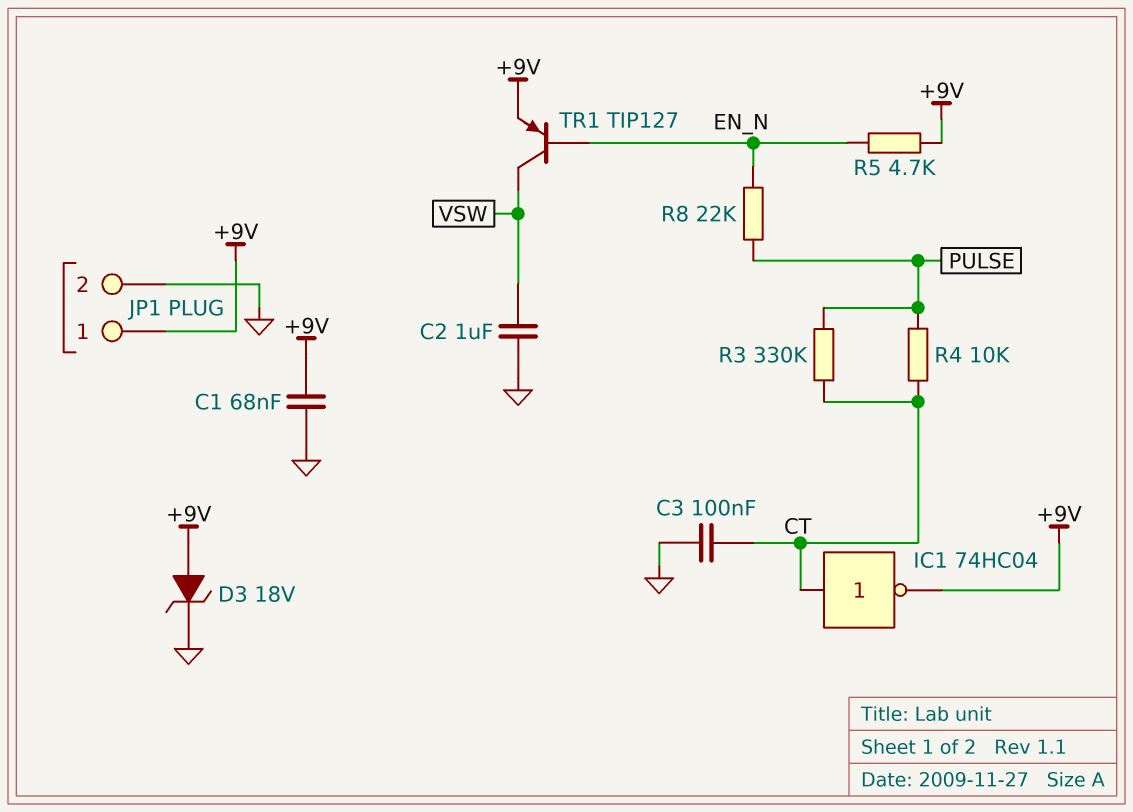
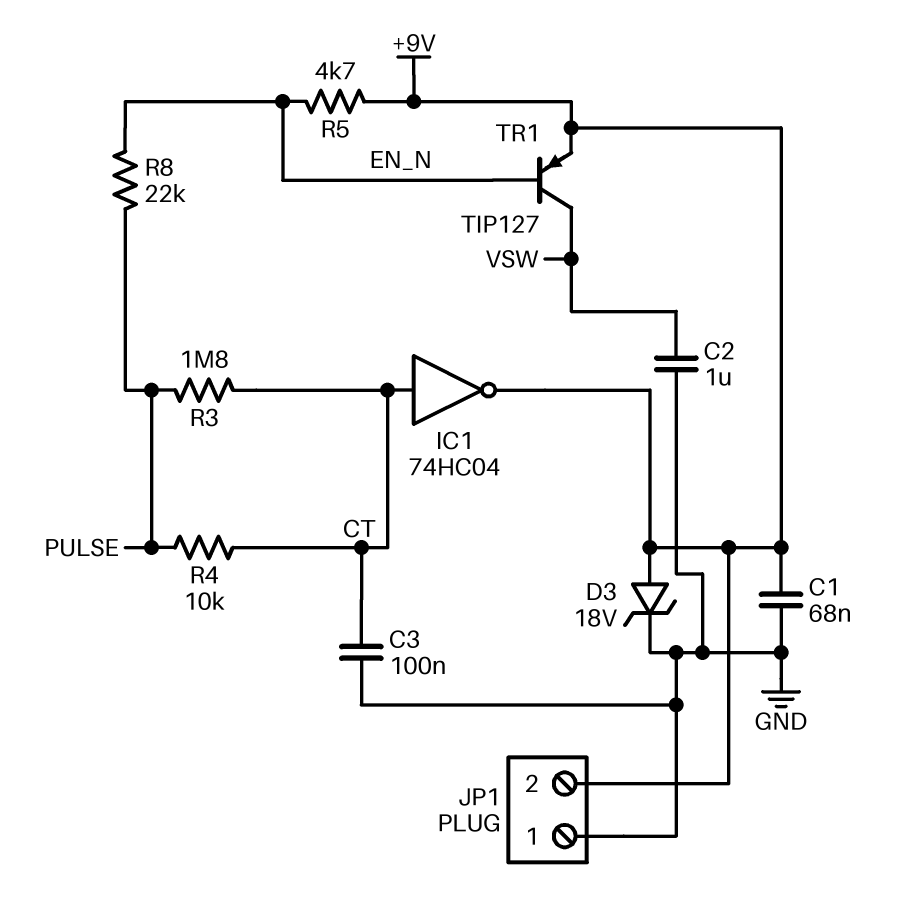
JP1 pin 1: +9V -> GND
JP1 pin 2: GND -> +9V
R3: 330k (CT, PULSE) -> 1.8M (CT, PULSE)

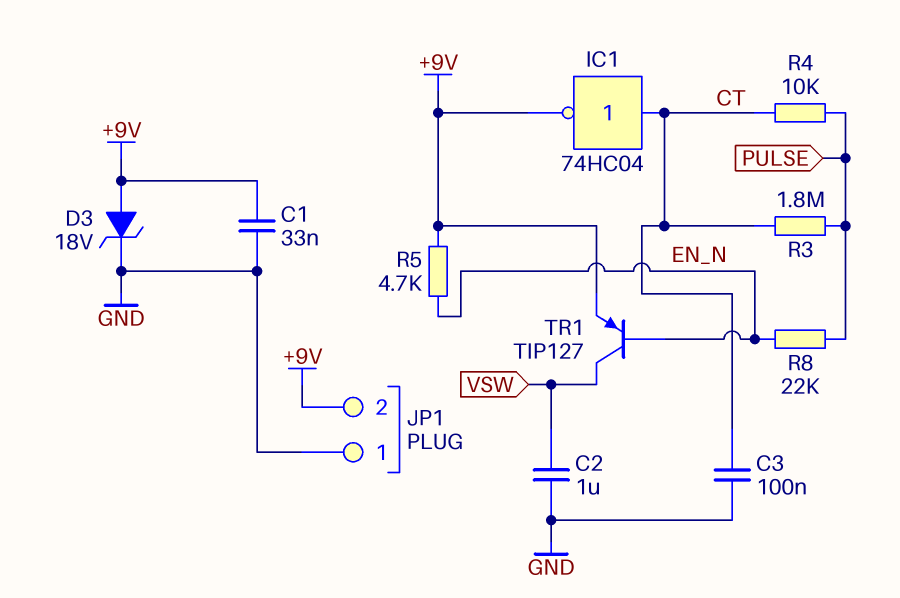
C1: 68nF (+9V, GND) -> 33nF (+9V, GND)

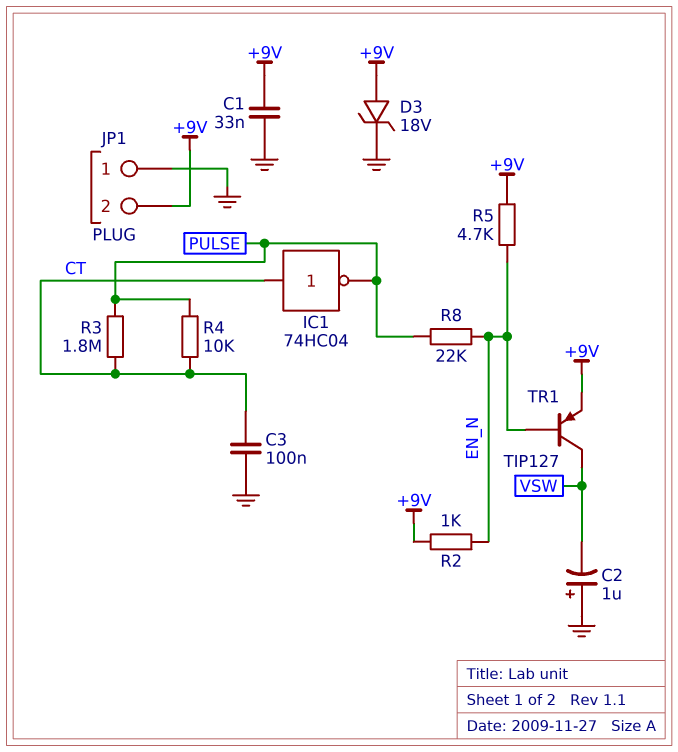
C2: 1uF (GND, VSW) -> 1uF (plus GND, minus VSW)
IC1: NOT 74HC04 (in CT, out +9V) -> NOT 74HC04 (in CT, out PULSE)
R2: none -> 1k (+9V, EN_N)

